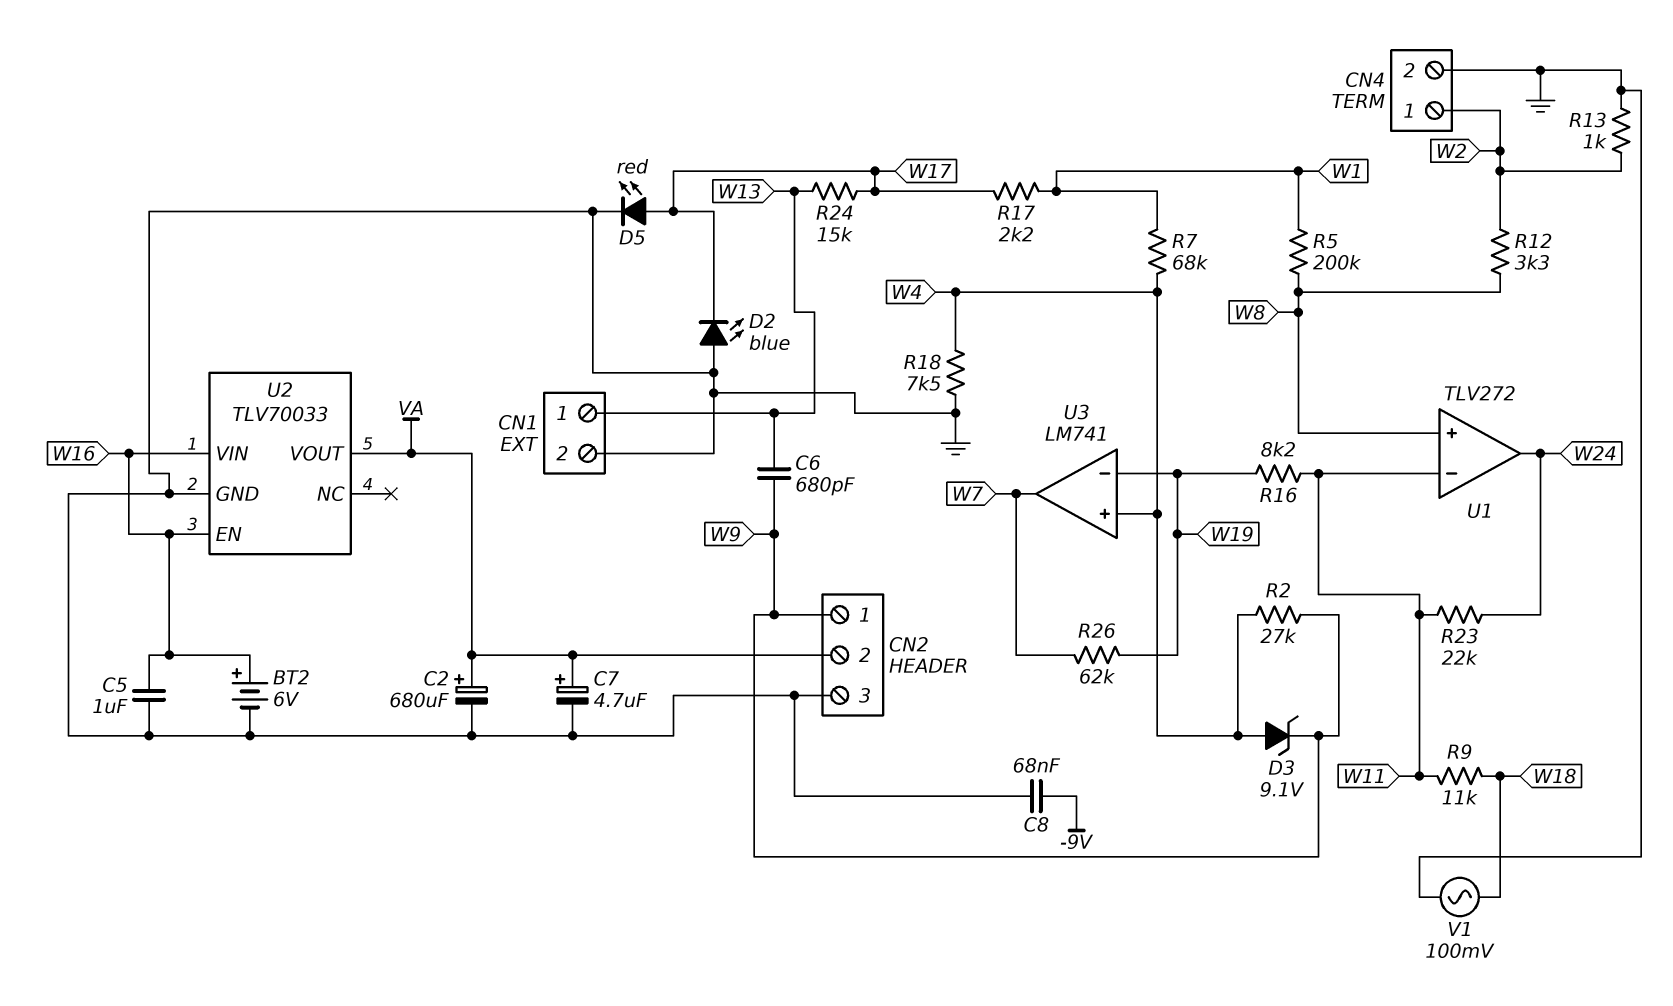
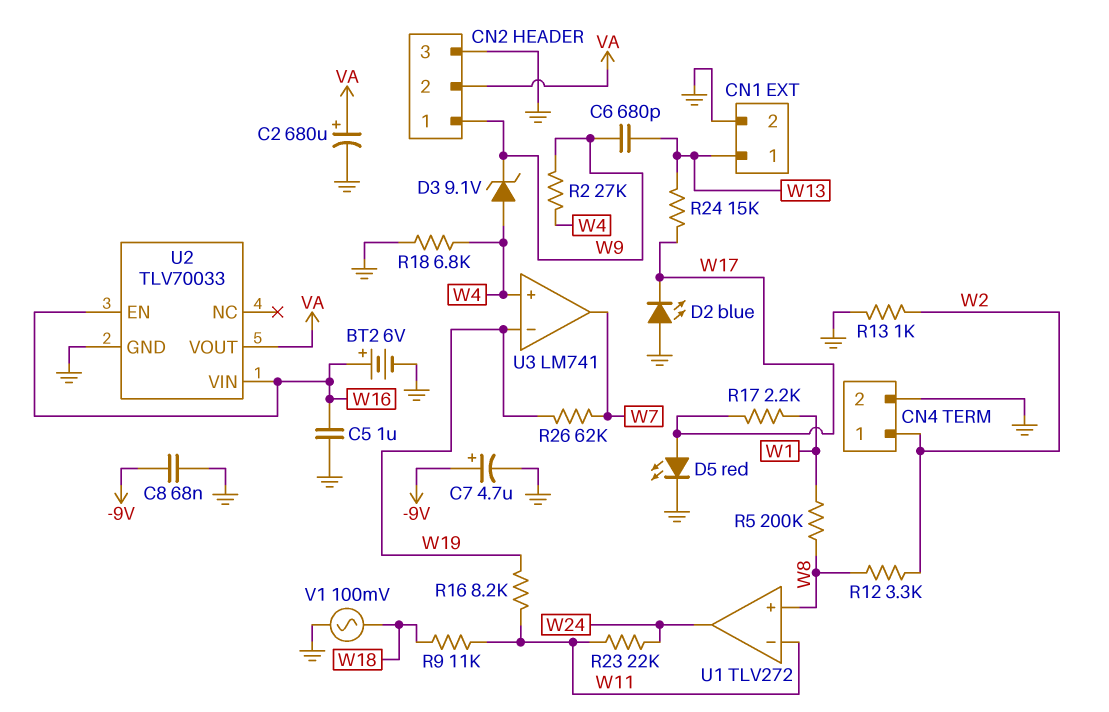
C7: 4.7uF (plus VA, minus GND) -> 4.7uF (plus -9V, minus GND)
R7: 68k (W1, W4) -> none
R18: 7.5k (GND, W4) -> 6.8k (GND, W4)

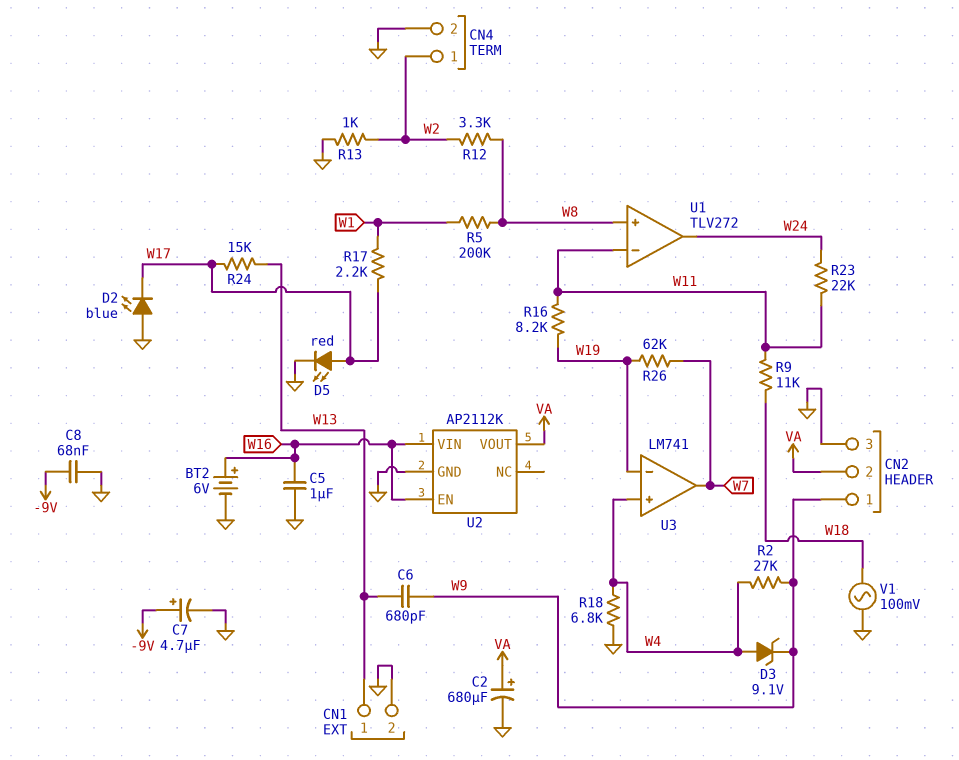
U2: TLV70033 -> AP2112K

